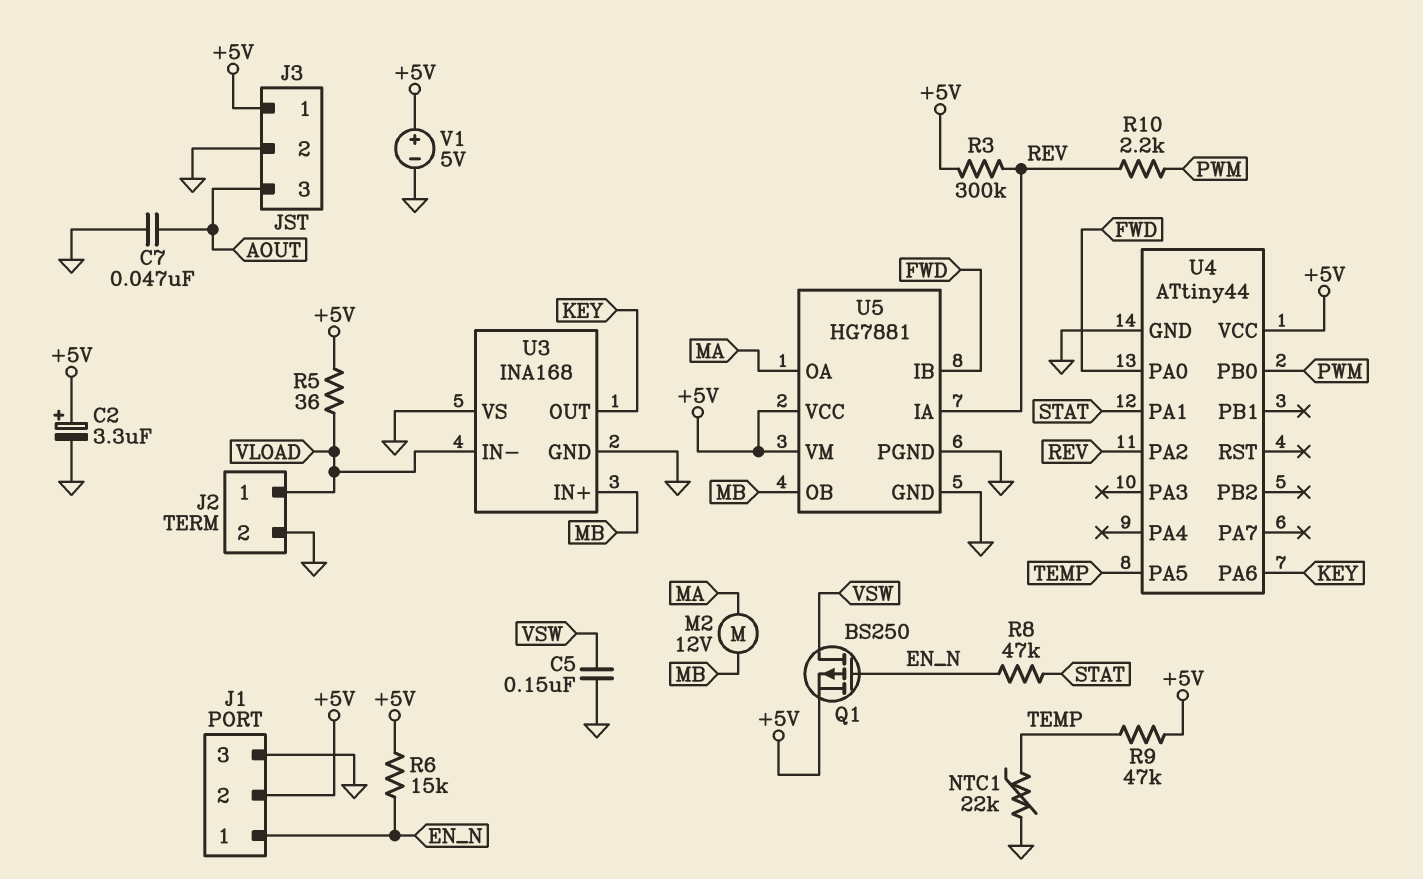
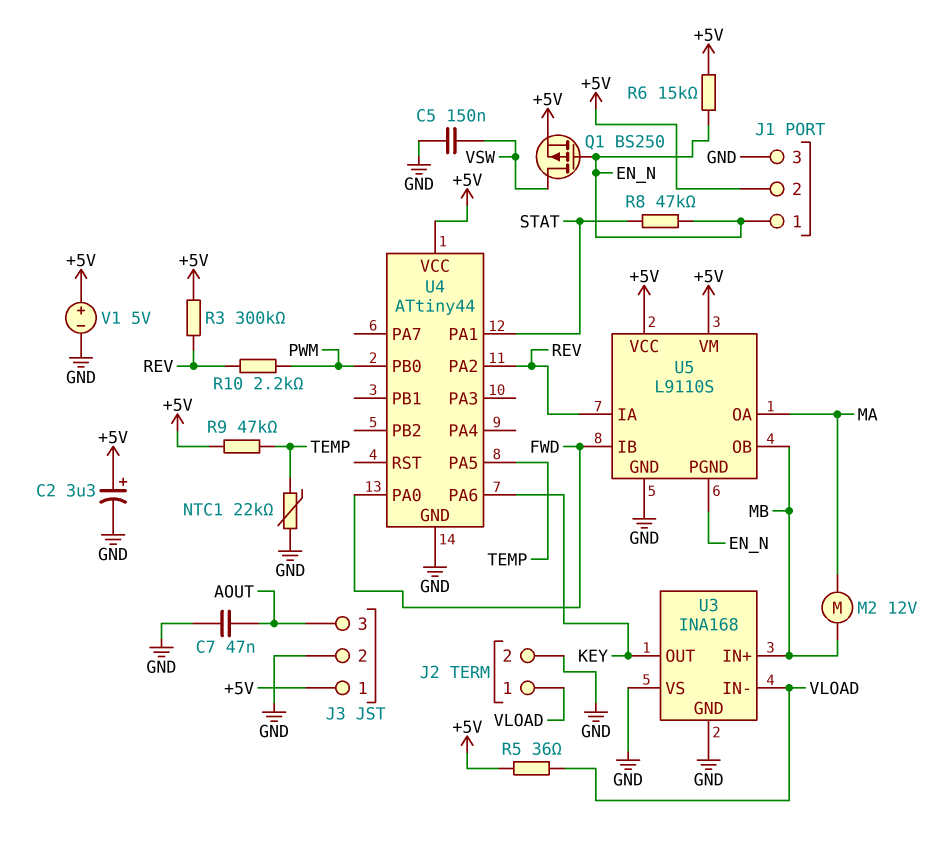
U5: HG7881 -> L9110S
U5 pin PGND: GND -> EN_N

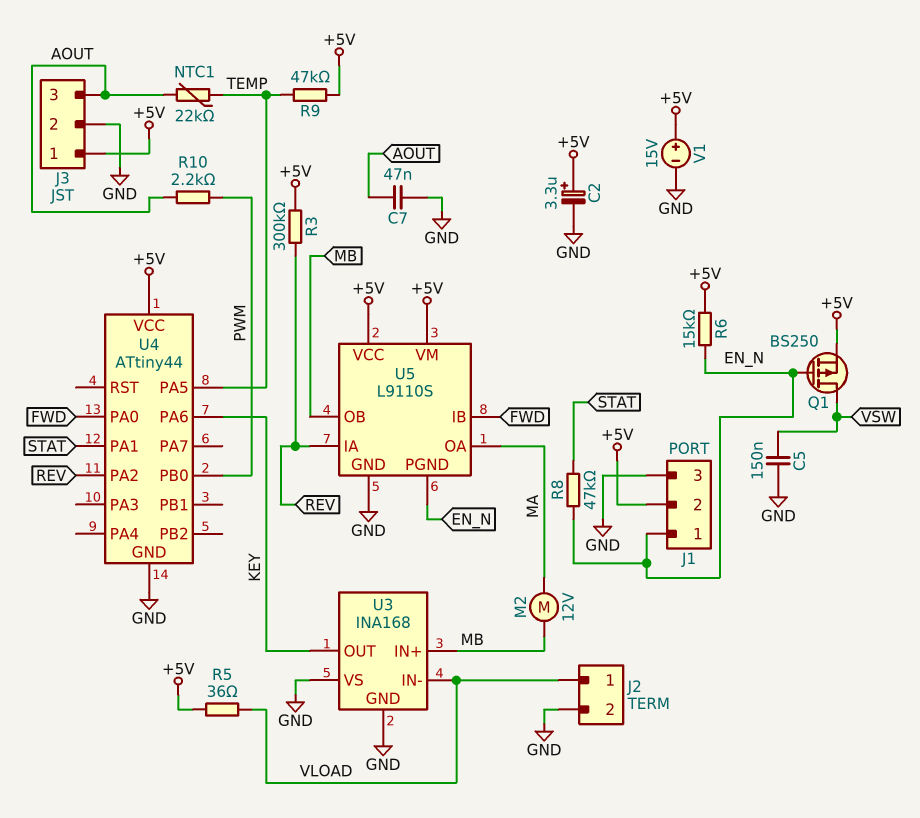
NTC1: 22k (GND, TEMP) -> 22k (AOUT, TEMP)
R10: 2.2k (PWM, REV) -> 2.2k (AOUT, PWM)
V1: 5V (plus +5V, minus GND) -> 15V (plus +5V, minus GND)

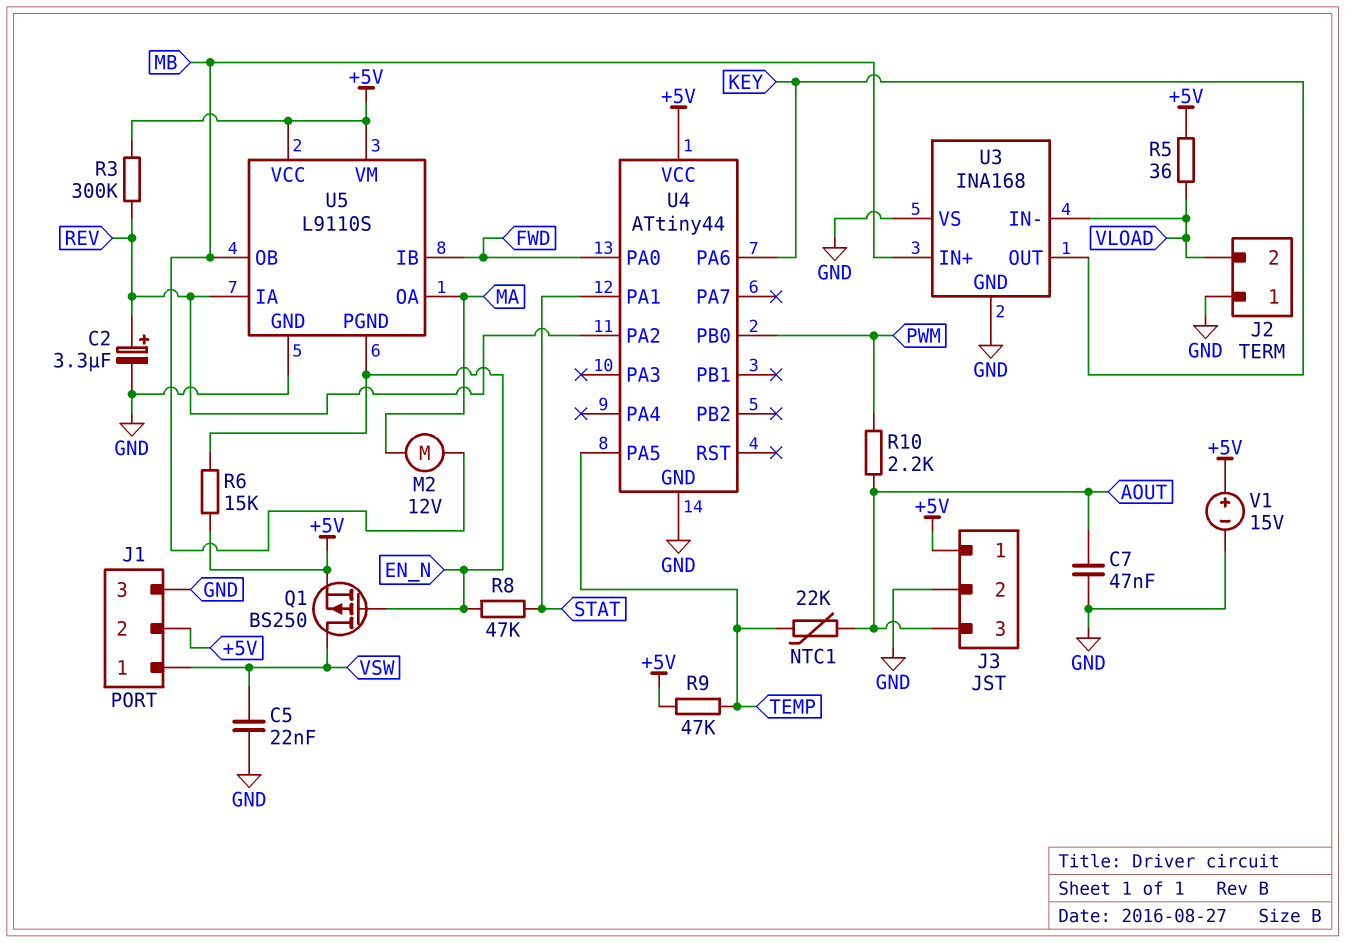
C2: 3.3uF (plus +5V, minus GND) -> 3.3uF (plus REV, minus GND)
C5: 150nF (GND, VSW) -> 22nF (GND, VSW)
J1 pin 1: EN_N -> VSW
J2 pin 1: VLOAD -> GND
J2 pin 2: GND -> VLOAD

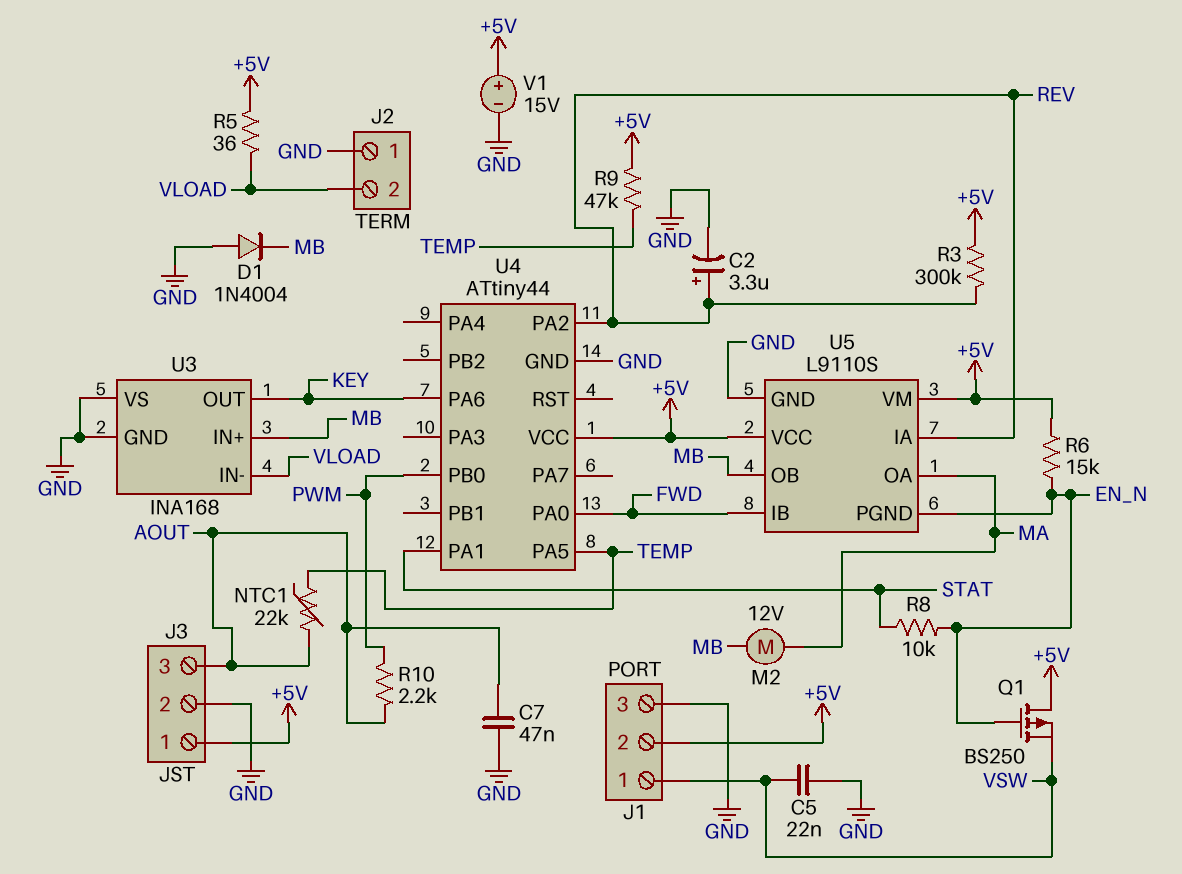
D1: none -> diode 1N4004 (A GND, K MB)
Q1: PMOS BS250 (G EN_N, D VSW, S +5V) -> PMOS BS250 (G EN_N, D +5V, S VSW)
R8: 47k (EN_N, STAT) -> 10k (EN_N, STAT)

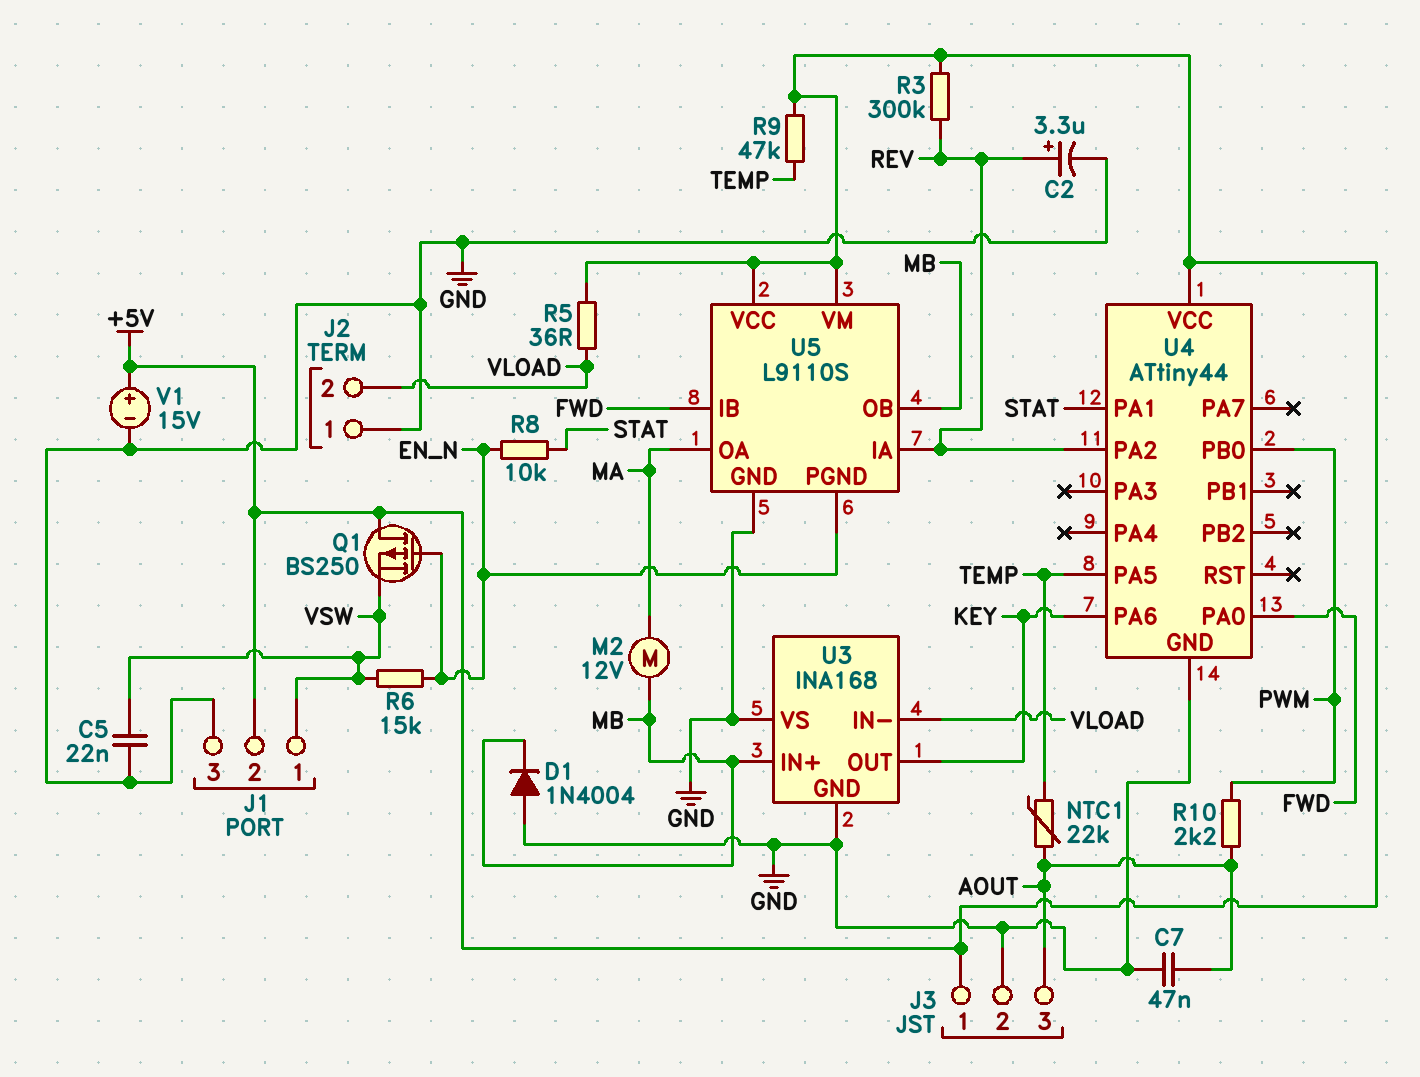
R6: 15k (+5V, EN_N) -> 15k (EN_N, VSW)

